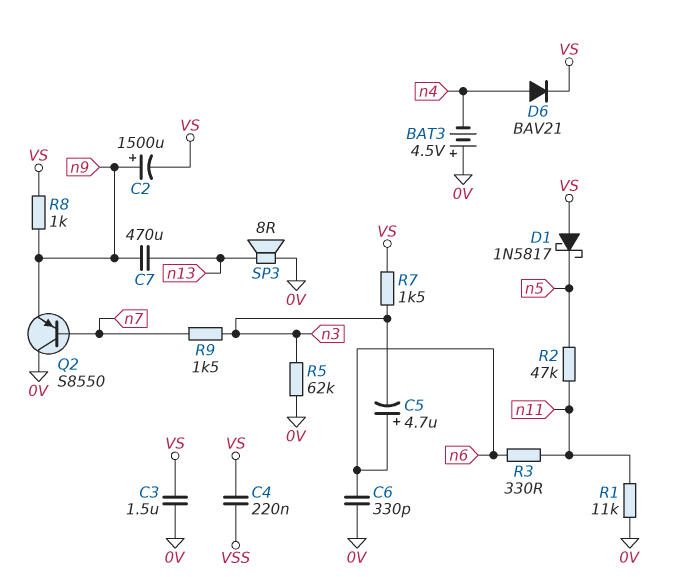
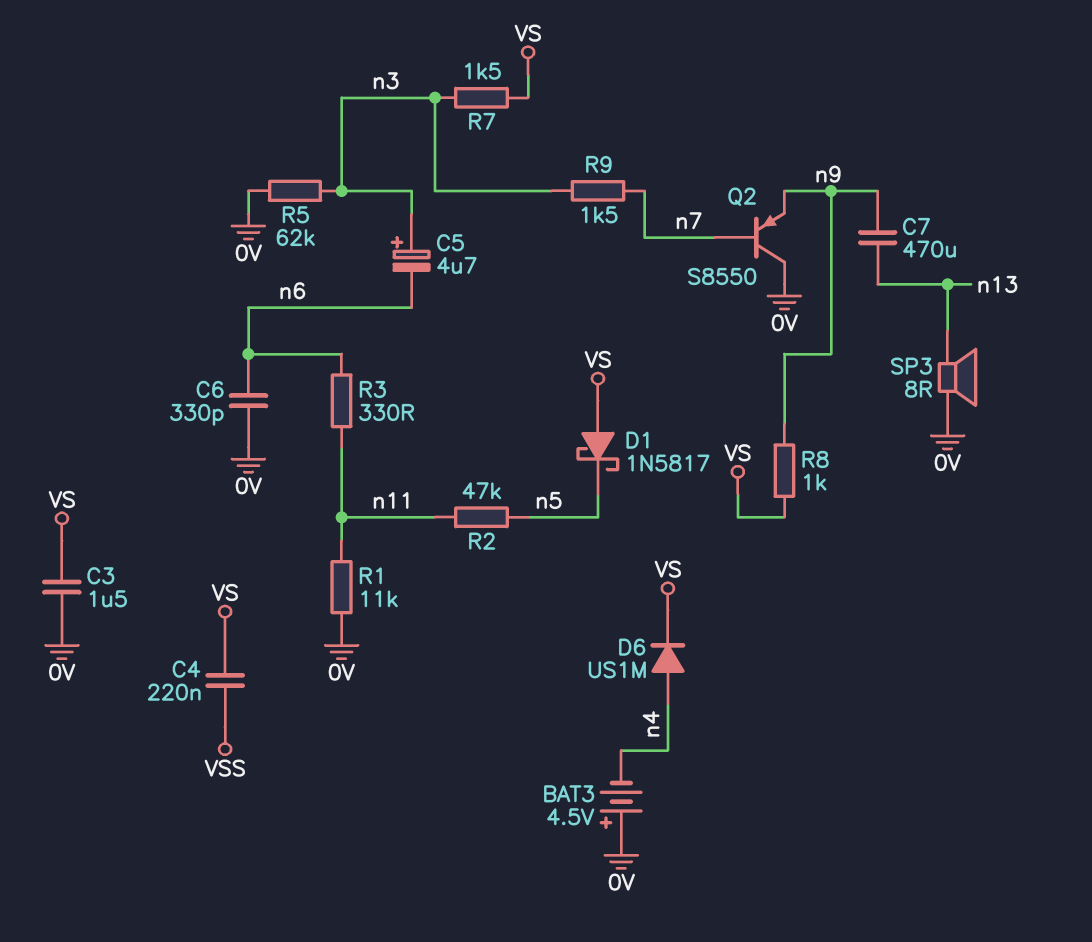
C2: 1500uF (plus n9, minus VS) -> none
C5: 4.7uF (plus n6, minus n3) -> 4.7uF (plus n3, minus n6)
D6: diode BAV21 (A n4, K VS) -> diode US1M (A n4, K VS)

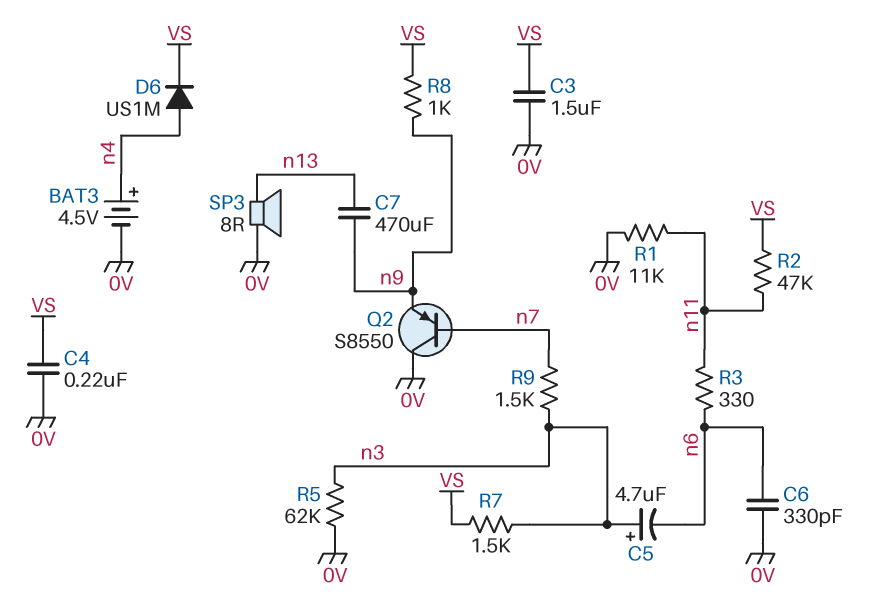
BAT3: 4.5V (plus 0V, minus n4) -> 4.5V (plus n4, minus 0V)
C4: 220nF (VS, VSS) -> 220nF (0V, VS)
D1: schottky 1N5817 (A VS, K n5) -> none
R2: 47k (n5, n11) -> 47k (VS, n11)

